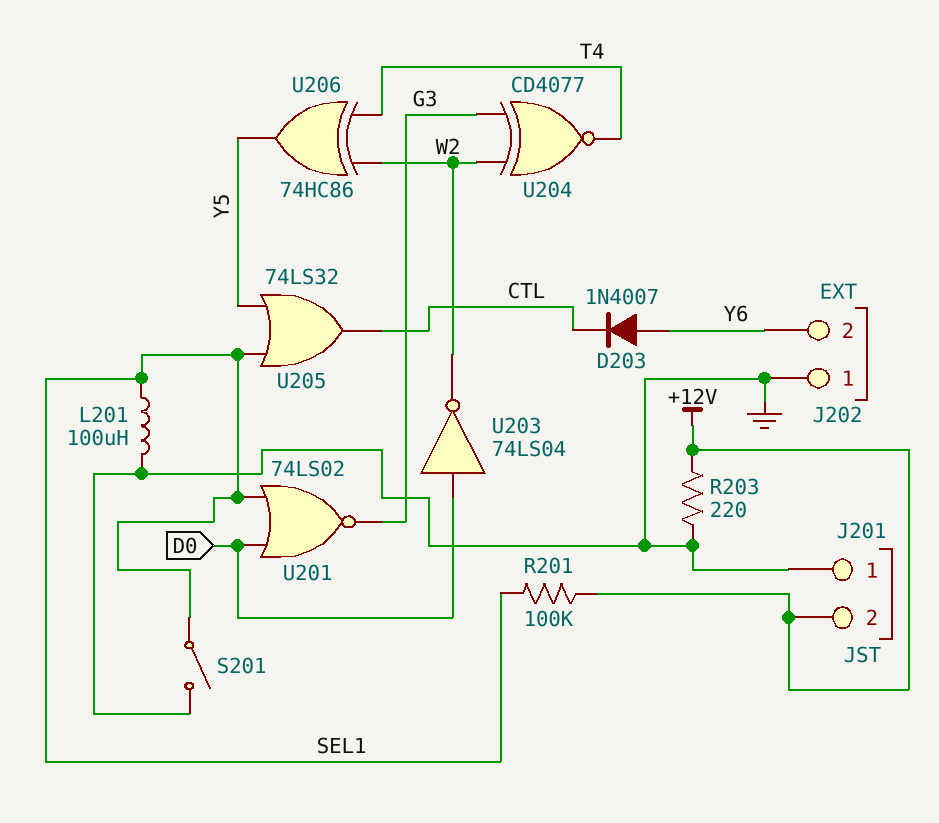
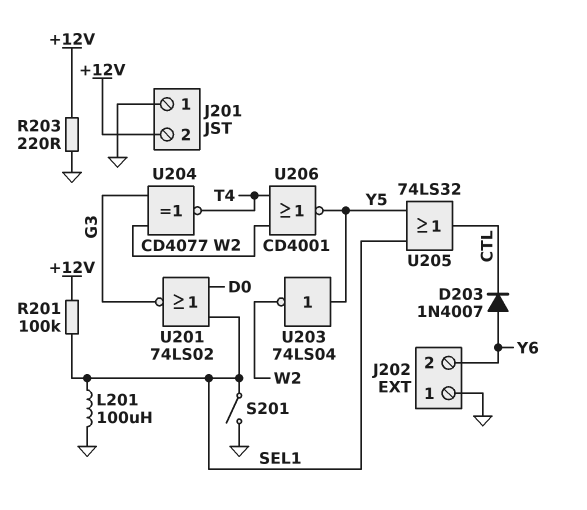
U203: NOT 74LS04 (in D0, out W2) -> NOT 74LS04 (in Y5, out W2)
U206: XOR 74HC86 (in T4, in W2, out Y5) -> NOR CD4001 (in T4, in W2, out Y5)

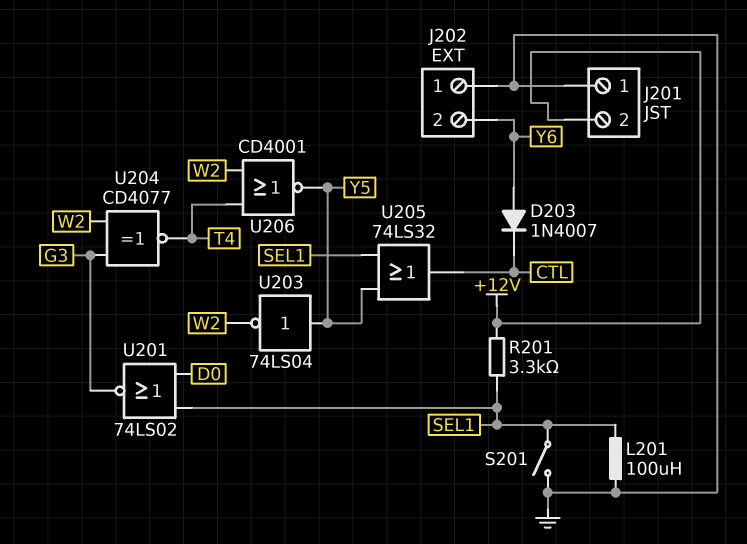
R201: 100k (+12V, SEL1) -> 3.3k (+12V, SEL1)
R203: 220 (+12V, GND) -> none

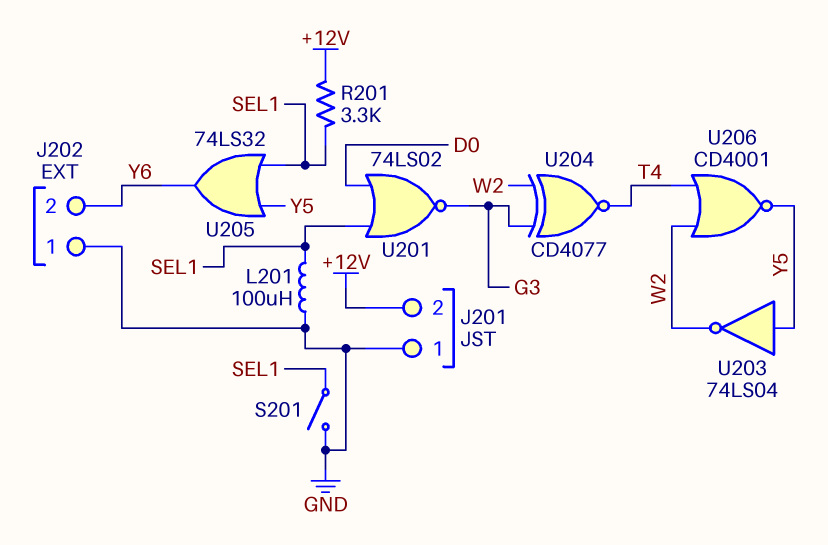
D203: diode 1N4007 (A Y6, K CTL) -> none
U205: OR 74LS32 (in SEL1, in Y5, out CTL) -> OR 74LS32 (in SEL1, in Y5, out Y6)

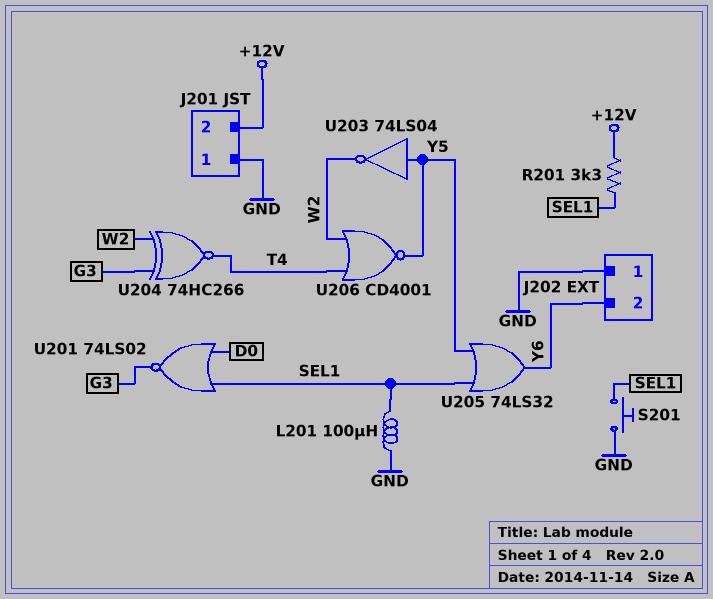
S201: switch (GND, SEL1) -> button (GND, SEL1)
U204: XNOR CD4077 (in G3, in W2, out T4) -> XNOR 74HC266 (in G3, in W2, out T4)

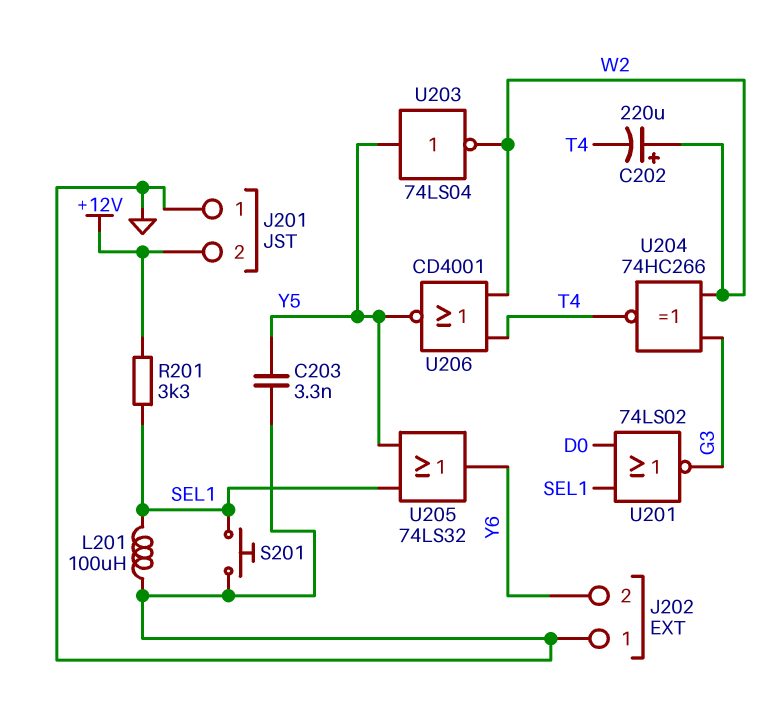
C202: none -> 220uF (plus W2, minus T4)
C203: none -> 3.3nF (GND, Y5)

